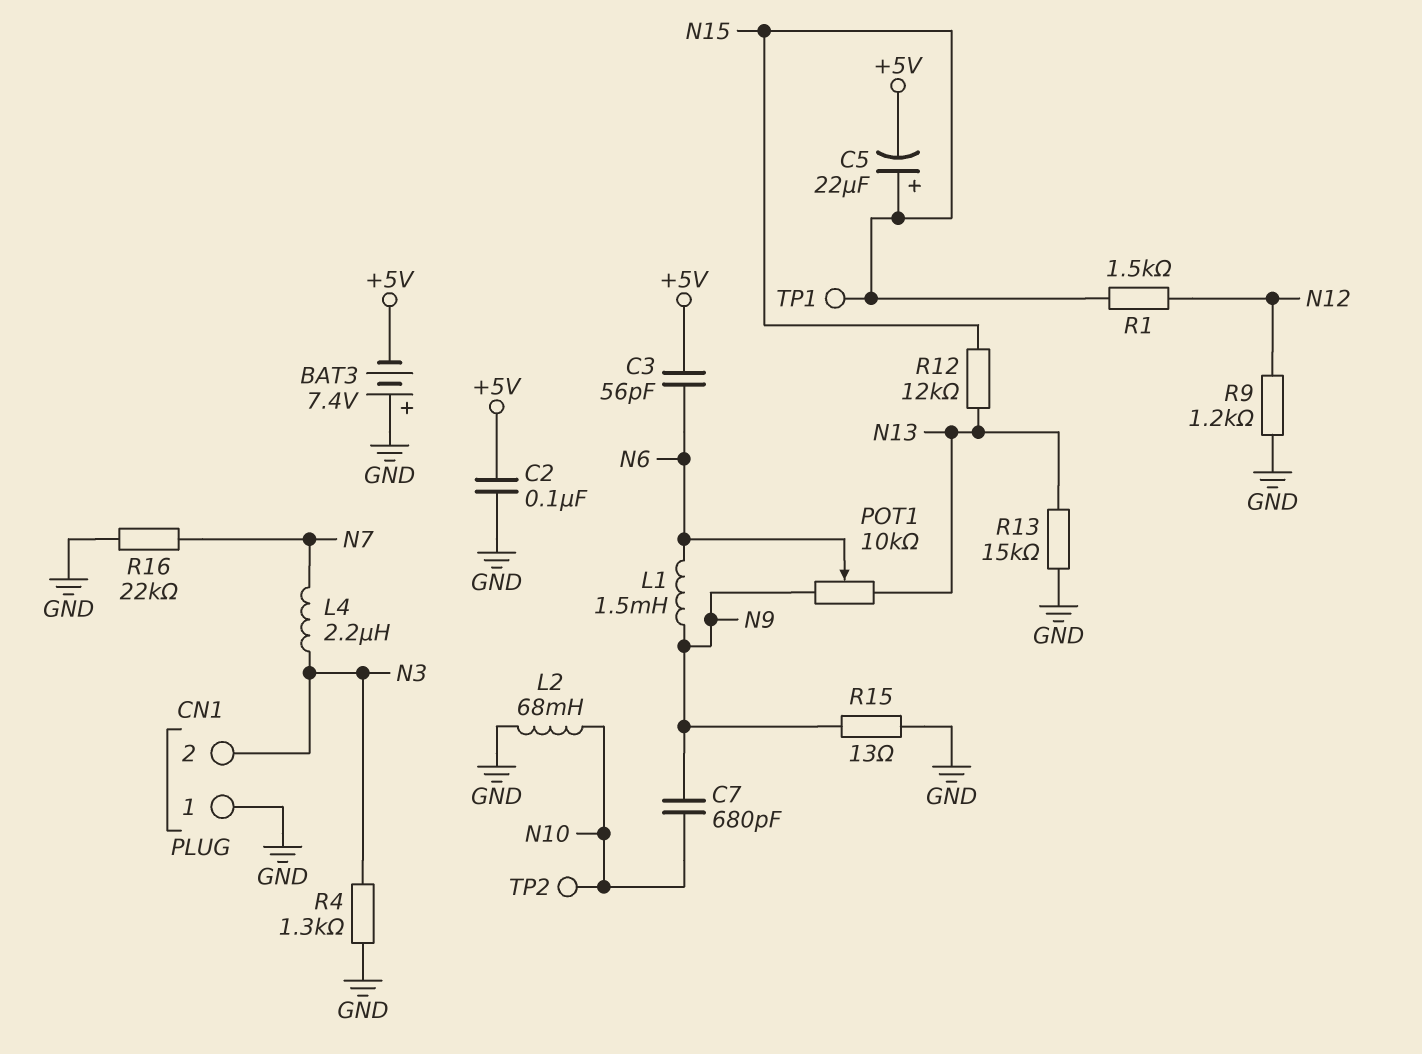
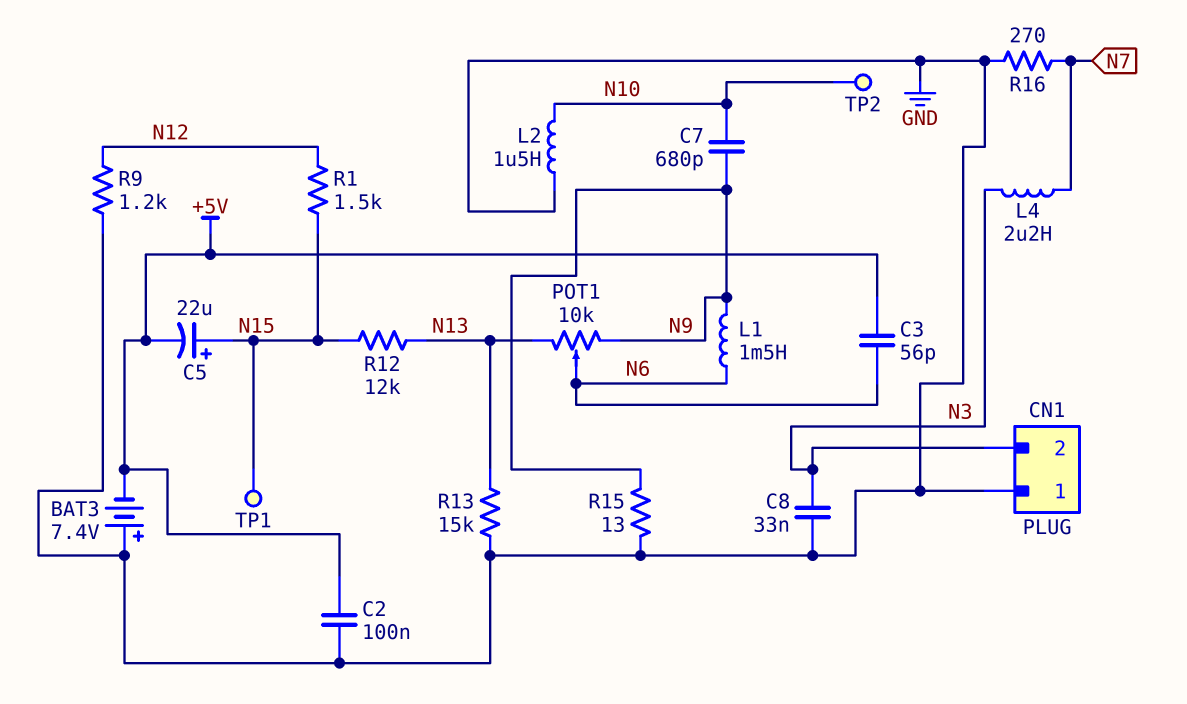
C8: none -> 33nF (GND, N3)
L2: 68mH (GND, N10) -> 1.5uH (GND, N10)
R4: 1.3k (GND, N3) -> none
R16: 22k (GND, N7) -> 270 (GND, N7)

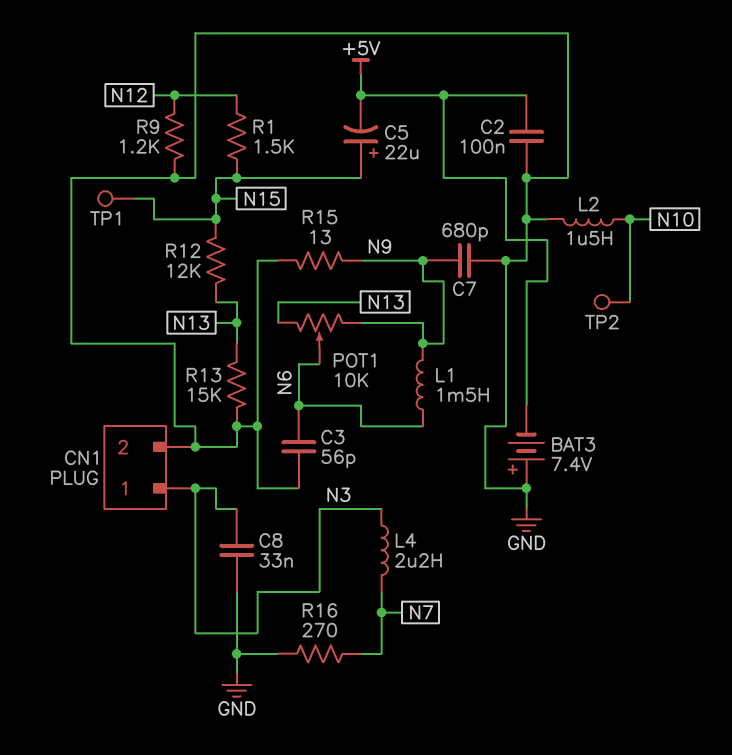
C3: 56pF (+5V, N6) -> 56pF (GND, N6)
C7: 680pF (N9, N10) -> 680pF (GND, N9)
CN1 pin 1: GND -> N3
CN1 pin 2: N3 -> GND

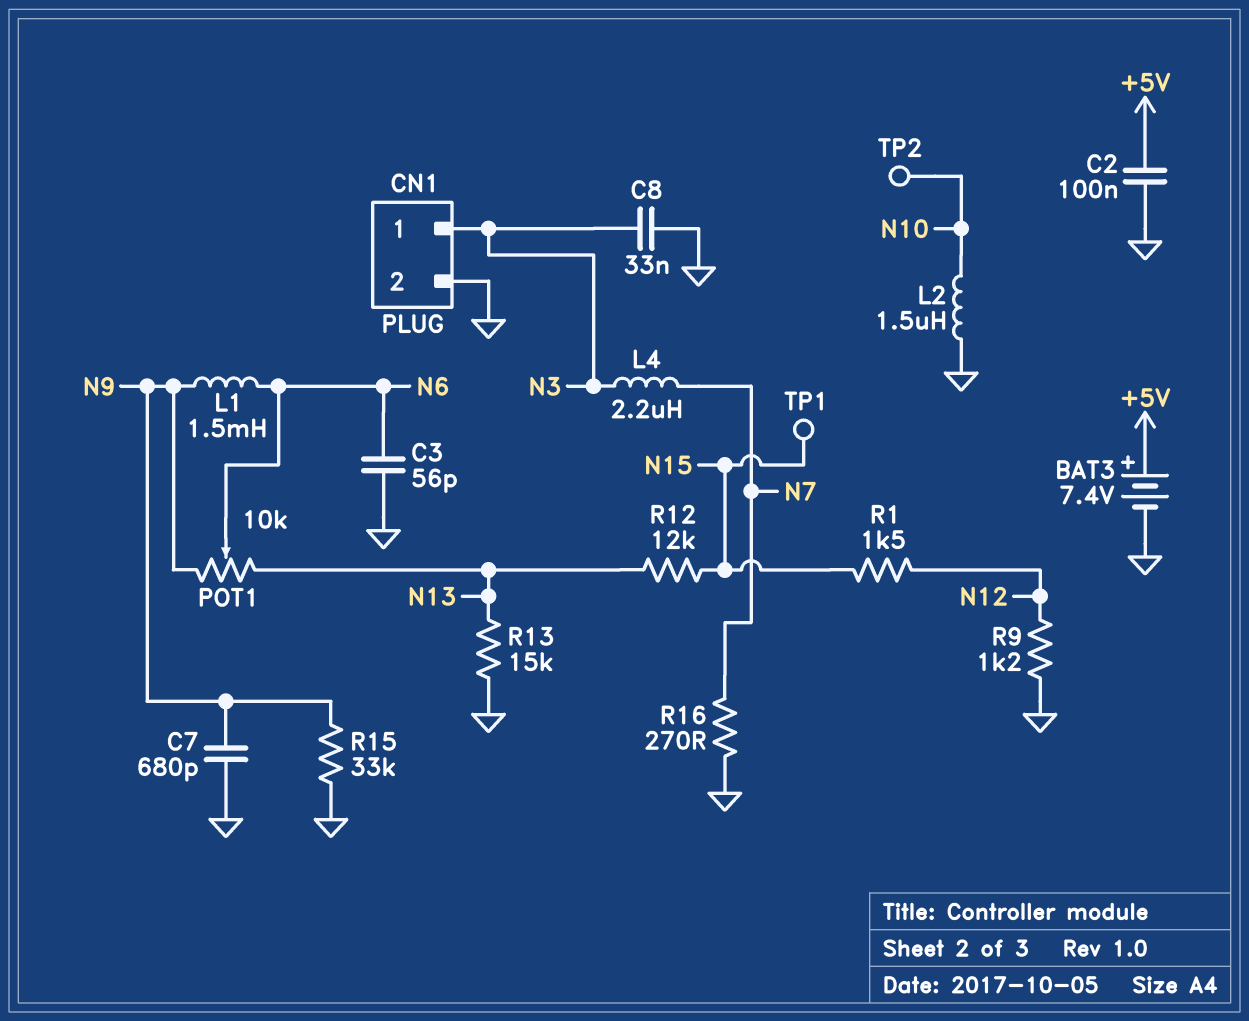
BAT3: 7.4V (plus GND, minus +5V) -> 7.4V (plus +5V, minus GND)
C5: 22uF (plus N15, minus +5V) -> none
R15: 13 (GND, N9) -> 33k (GND, N9)

